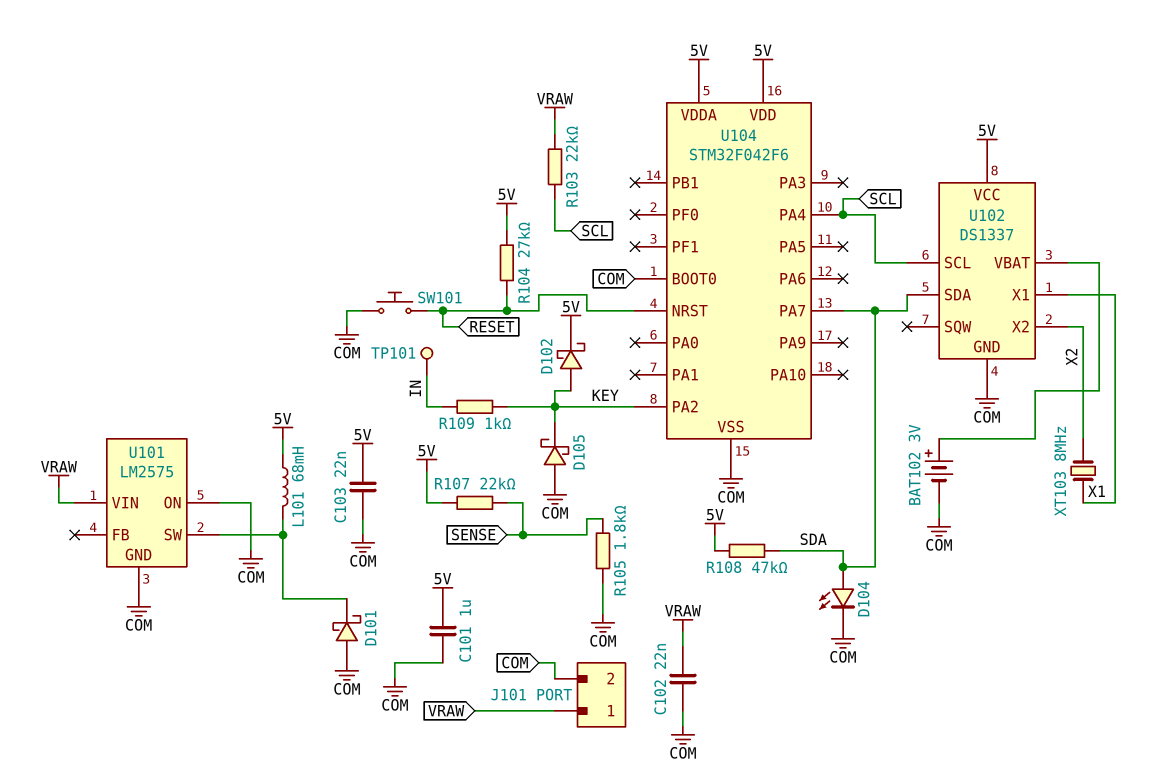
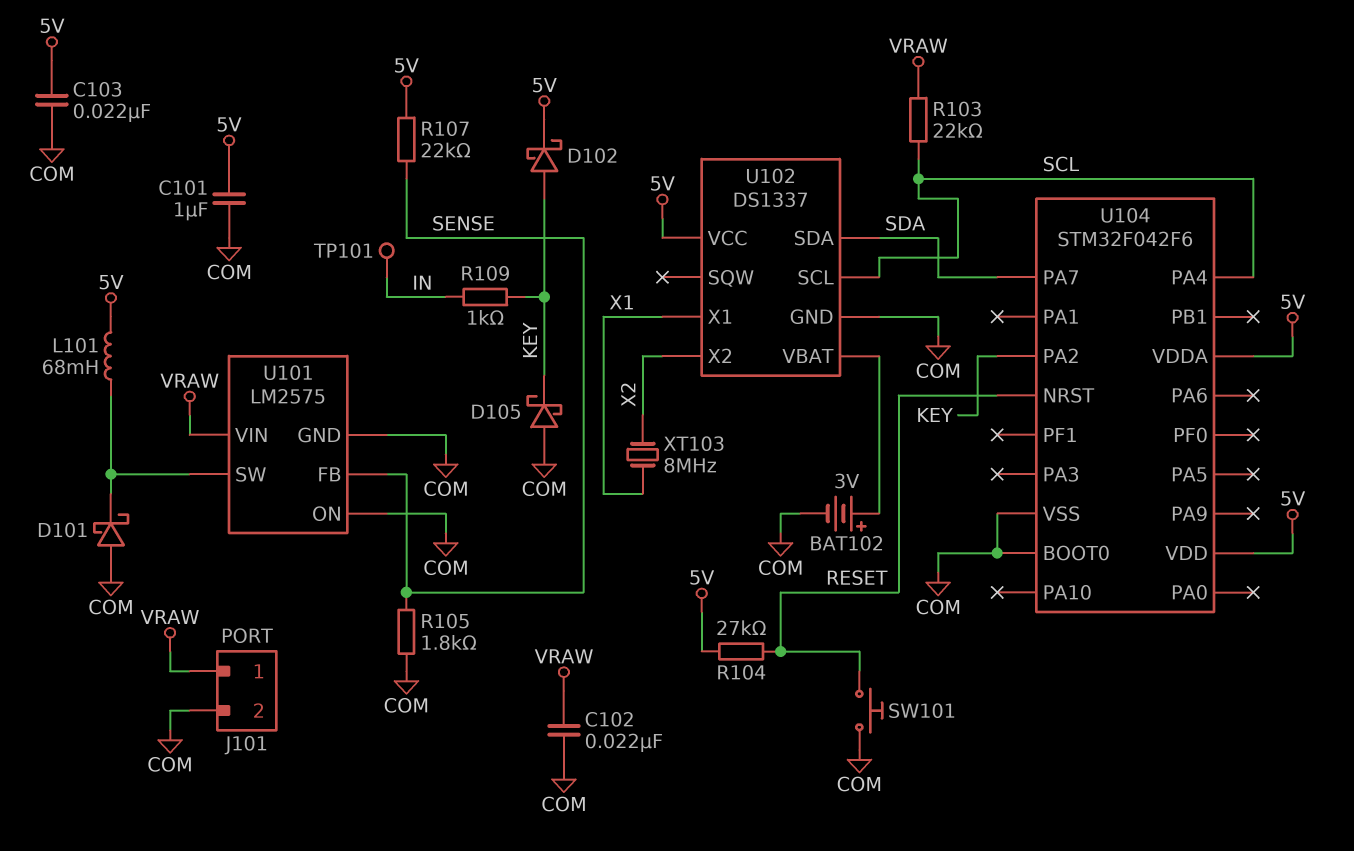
D104: LED (A SDA, K COM) -> none
R108: 47k (5V, SDA) -> none
U101 pin FB: none -> SENSE

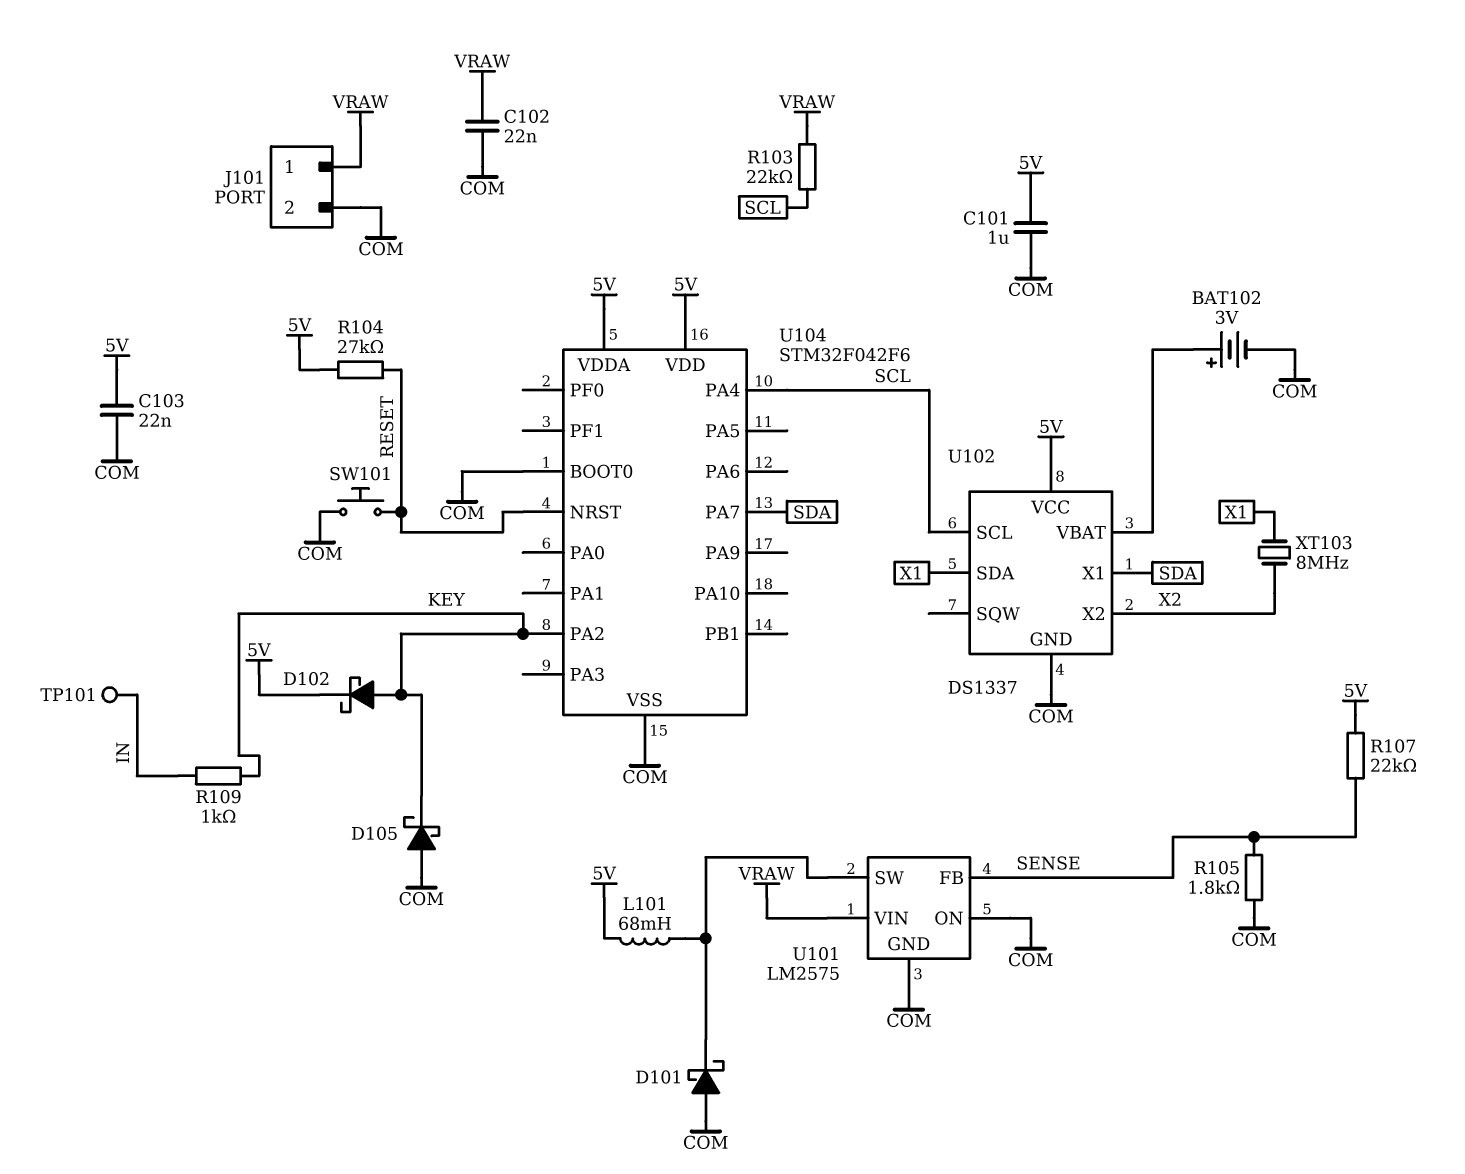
U102 pin SDA: SDA -> X1
U102 pin X1: X1 -> SDA

